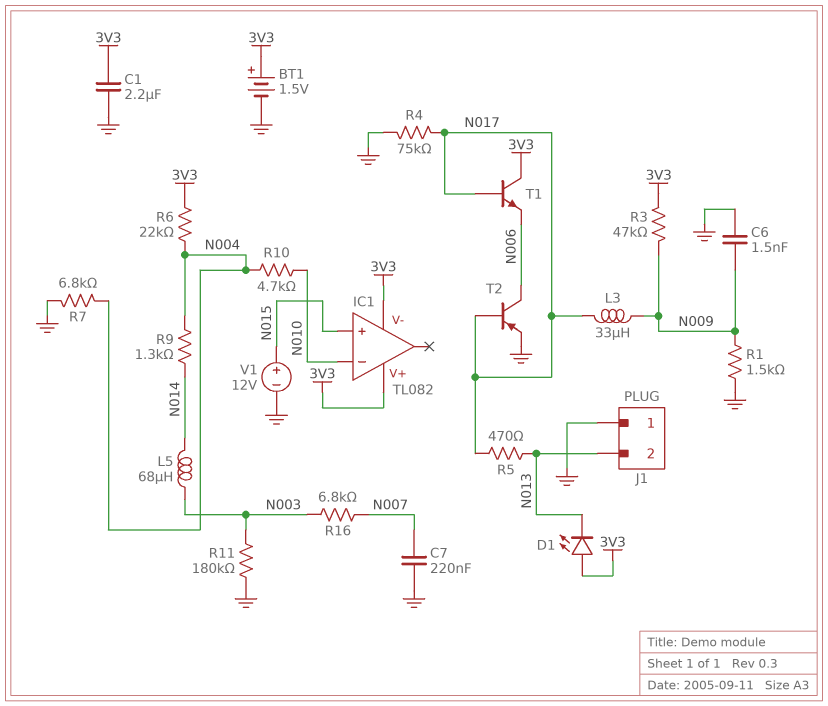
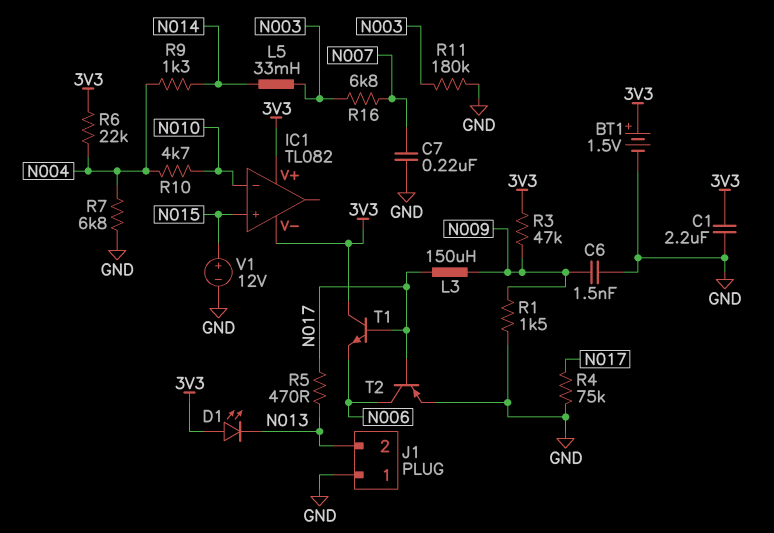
L3: 33uH (N009, N017) -> 150uH (N009, N017)
L5: 68uH (N003, N014) -> 33mH (N003, N014)

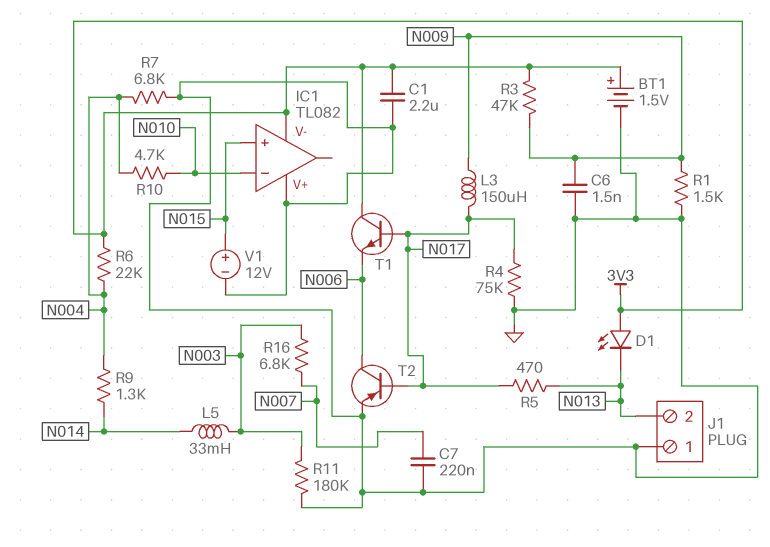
IC1 pin V+: 3V3 -> GND

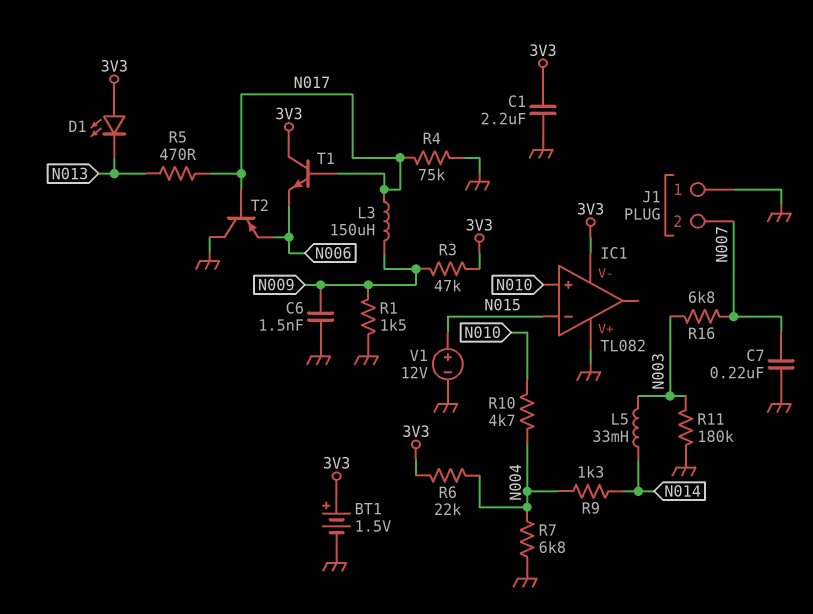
IC1 pin in+: N015 -> N010
IC1 pin in-: N010 -> N015
J1 pin 2: N013 -> N007
T2: PNP (B N017, C N006, E GND) -> PNP (B N017, C GND, E N006)

